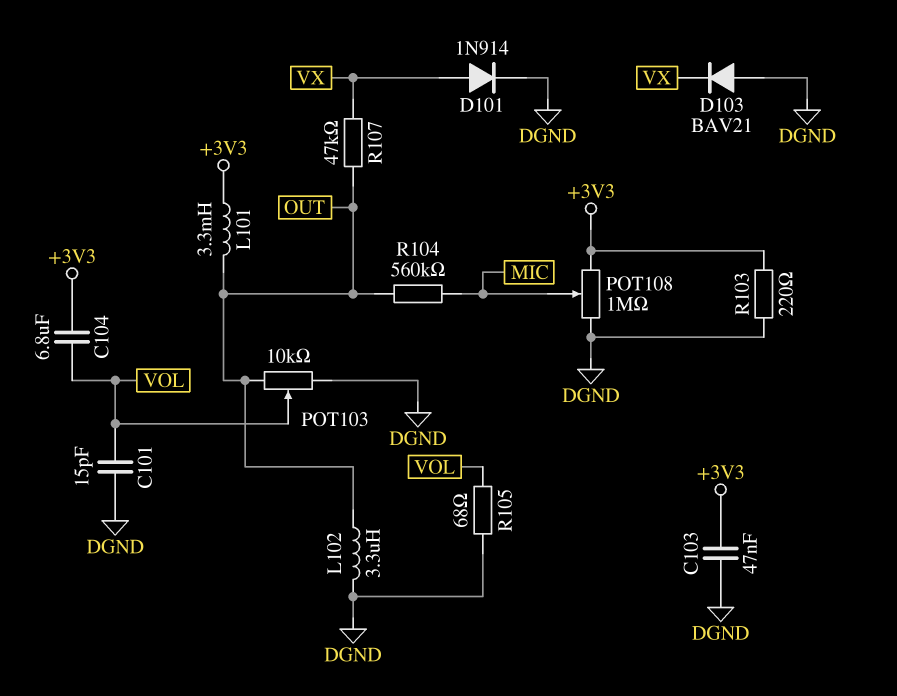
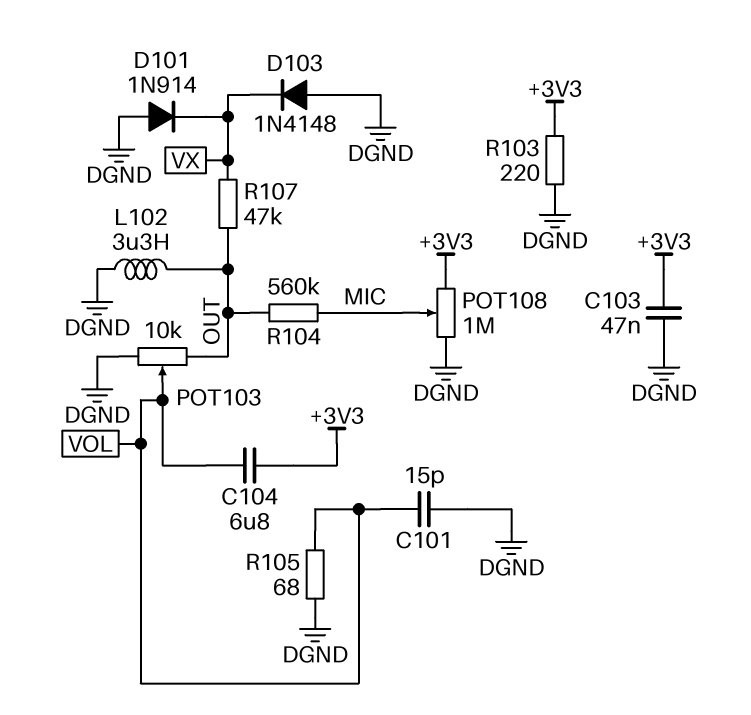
D101: diode 1N914 (A VX, K DGND) -> diode 1N914 (A DGND, K VX)
D103: diode BAV21 (A DGND, K VX) -> diode 1N4148 (A DGND, K VX)
L101: 3.3mH (+3V3, OUT) -> none

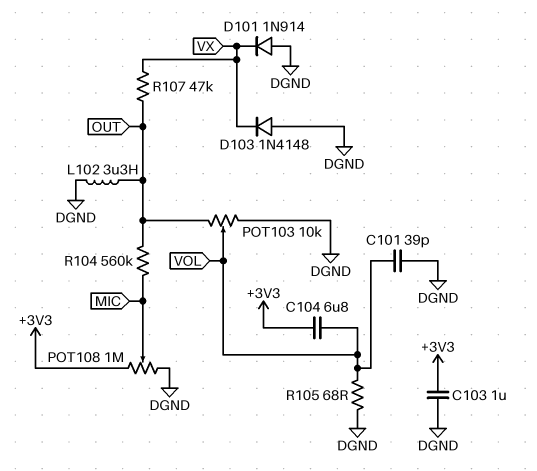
C101: 15pF (DGND, VOL) -> 39pF (DGND, VOL)
C103: 47nF (+3V3, DGND) -> 1uF (+3V3, DGND)
R103: 220 (+3V3, DGND) -> none

